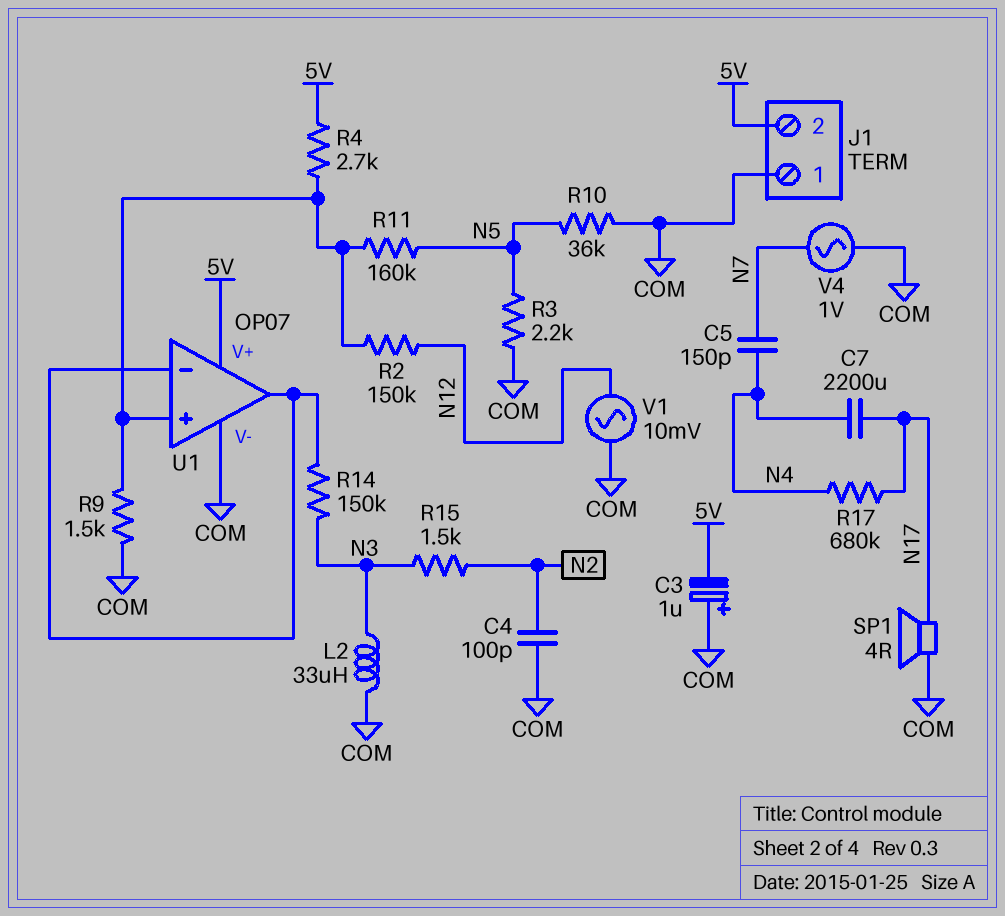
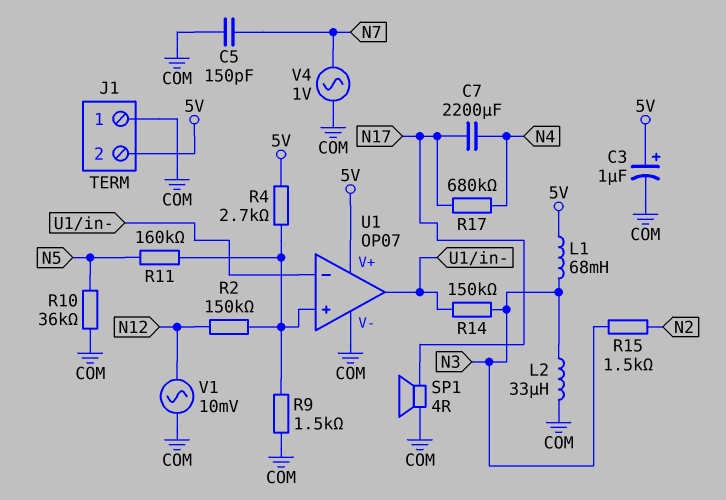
C3: 1uF (plus COM, minus 5V) -> 1uF (plus 5V, minus COM)
C4: 100pF (COM, N2) -> none
C5: 150pF (N4, N7) -> 150pF (COM, N7)
L1: none -> 68mH (5V, N3)
R3: 2.2k (COM, N5) -> none

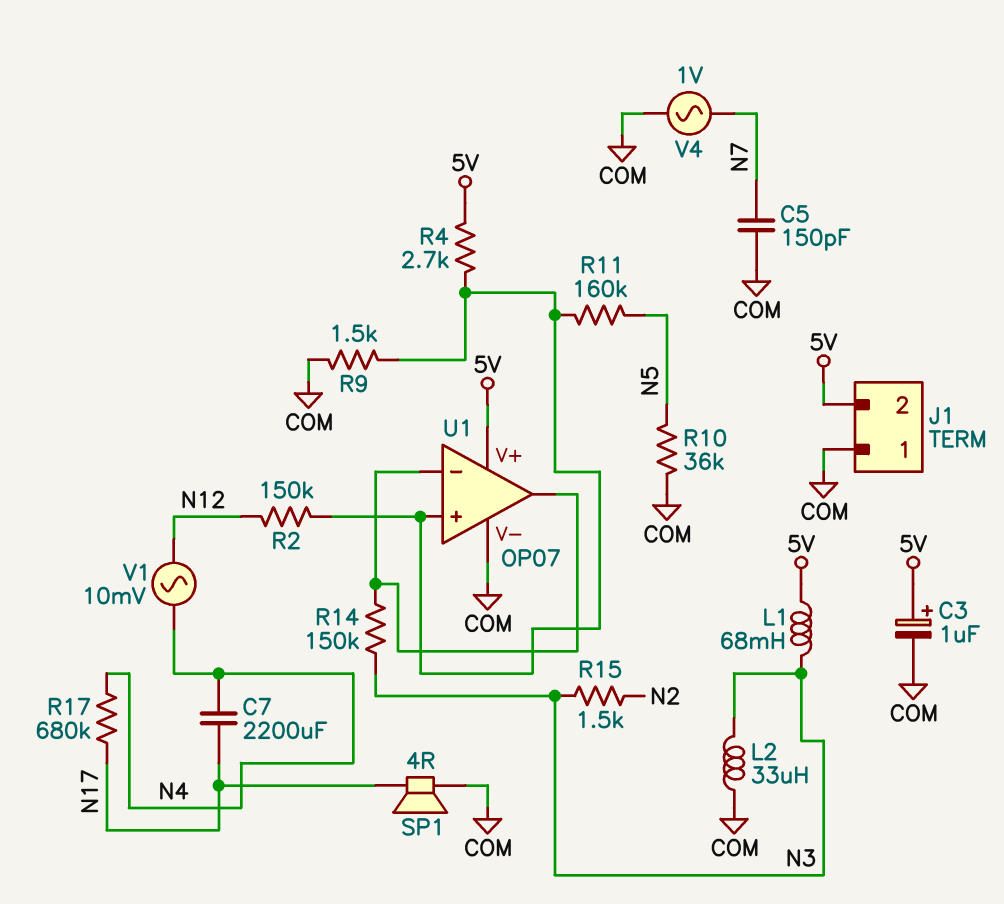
V1: AC 10mV (COM, N12) -> AC 10mV (N4, N12)

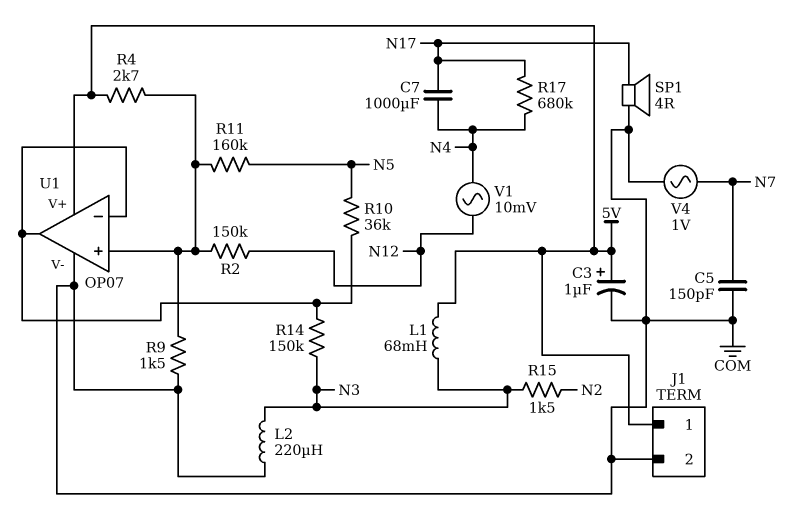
C7: 2200uF (N4, N17) -> 1000uF (N4, N17)
J1 pin 1: COM -> 5V
J1 pin 2: 5V -> COM
L2: 33uH (COM, N3) -> 220uH (COM, N3)
R10: 36k (COM, N5) -> 36k (N5, U1/in-)

